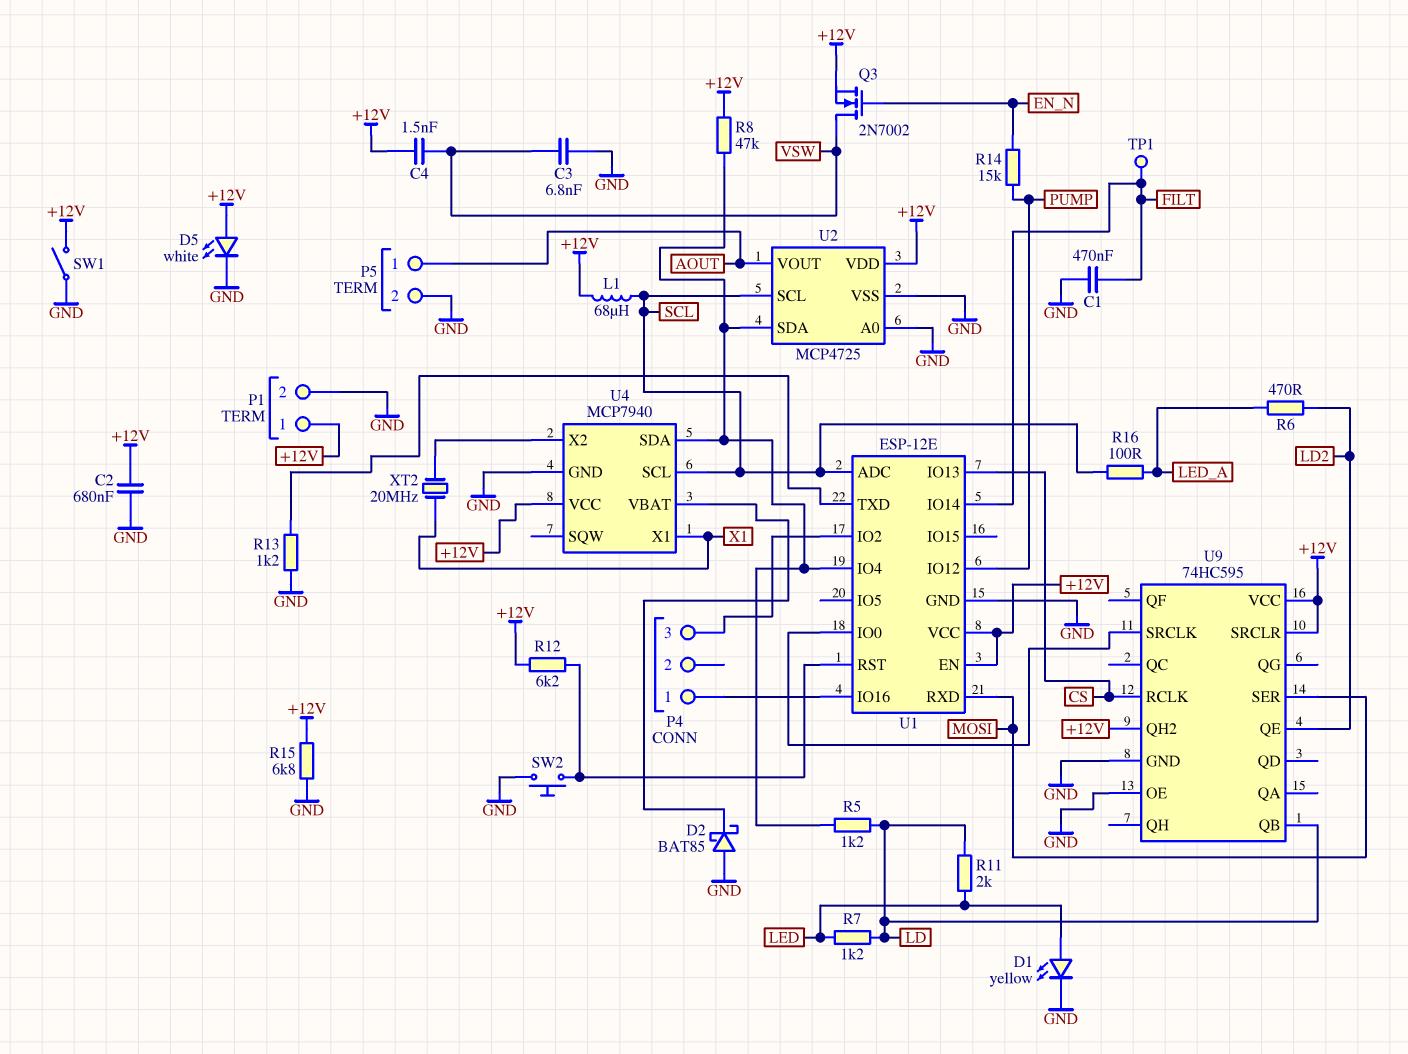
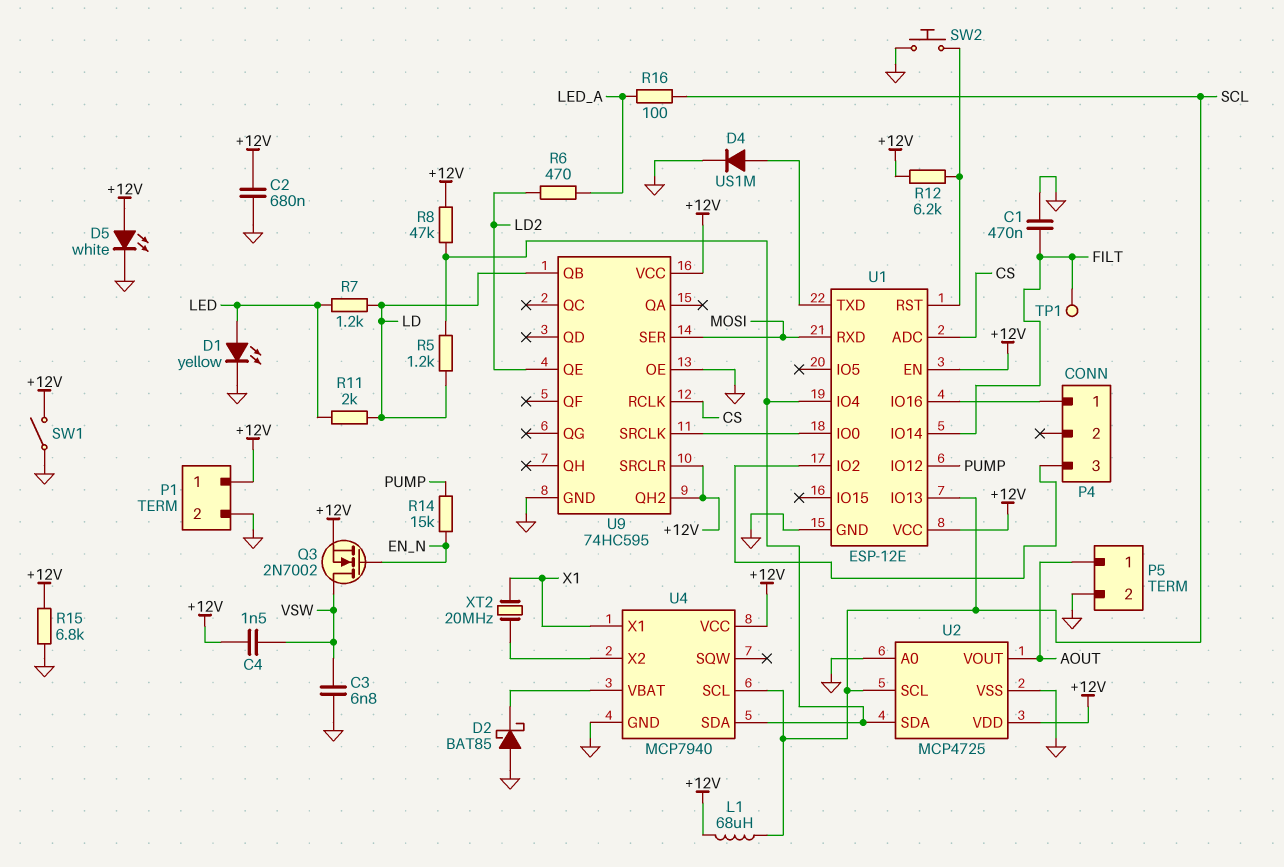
D4: none -> diode US1M (A U1/TXD, K GND)
R13: 1.2k (GND, U1/TXD) -> none
U1 pin ADC: SCL -> CS
U1 pin IO13: CS -> SCL

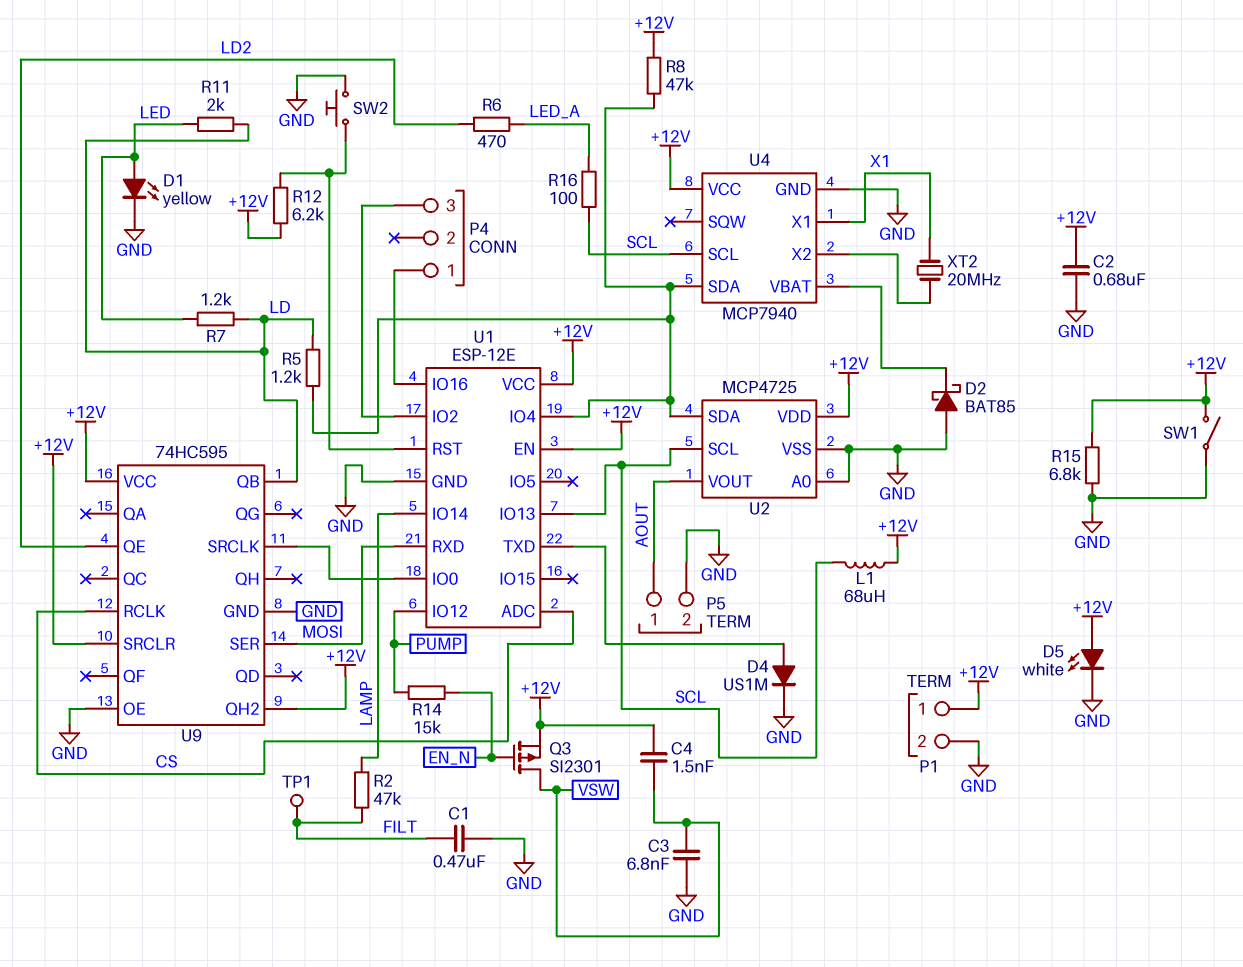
Q3: NMOS 2N7002 (G EN_N, D VSW, S +12V) -> PMOS SI2301 (G EN_N, D VSW, S +12V)
R2: none -> 47k (FILT, LAMP)
U1 pin IO14: FILT -> LAMP

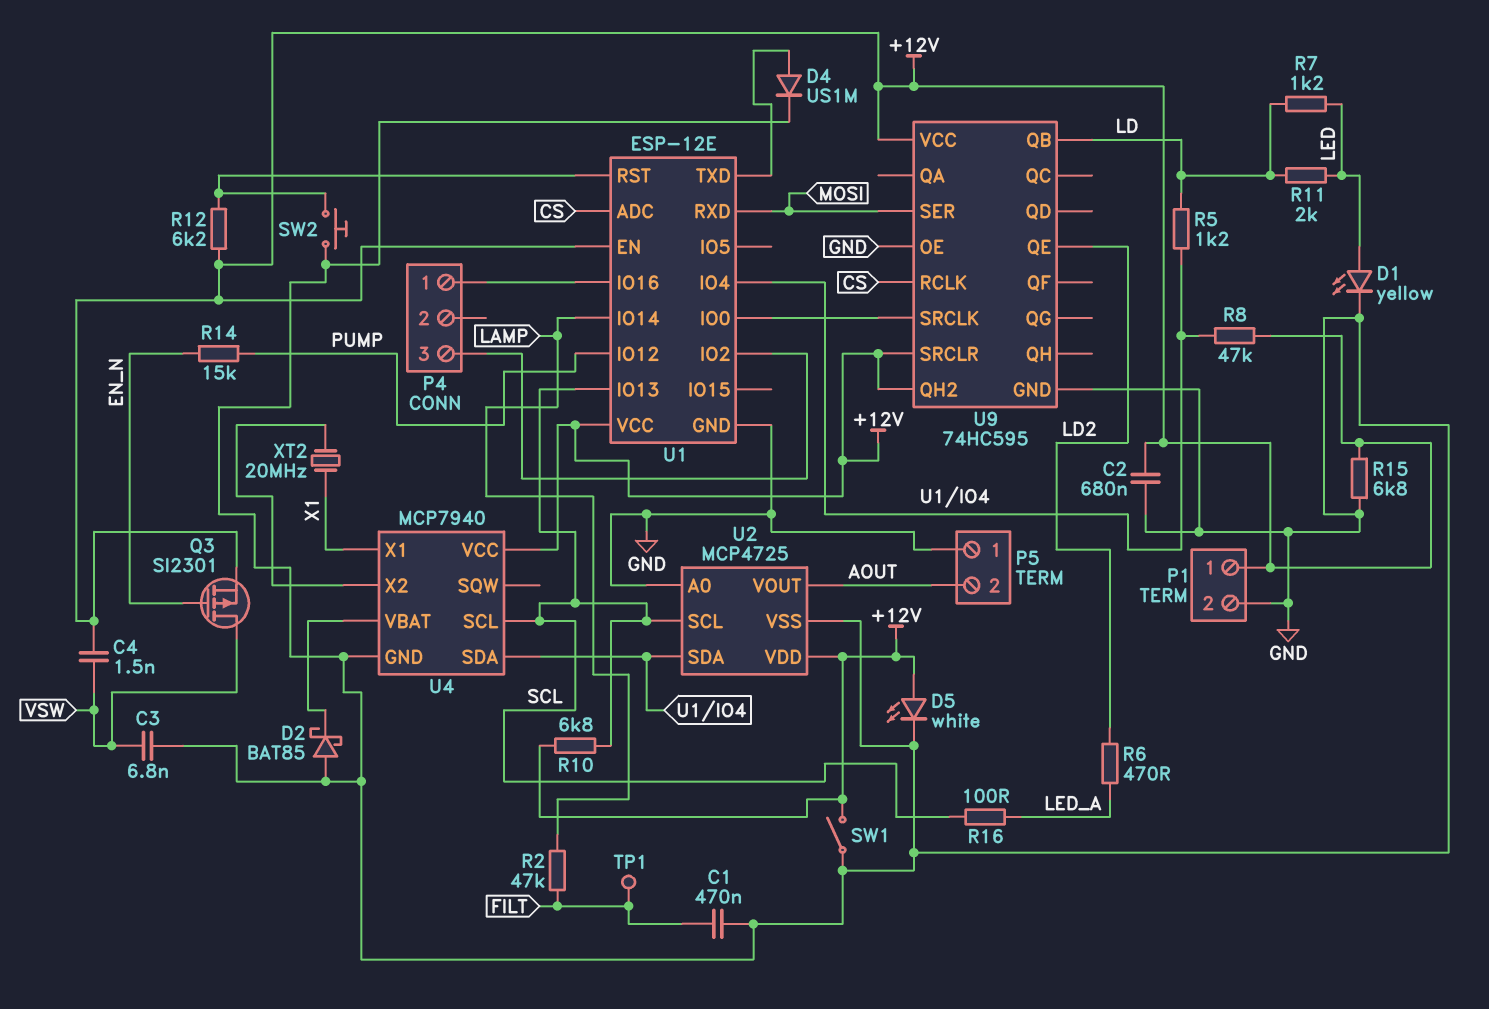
L1: 68uH (+12V, SCL) -> none
P5 pin 1: AOUT -> GND
P5 pin 2: GND -> AOUT
R10: none -> 6.8k (+12V, SCL)

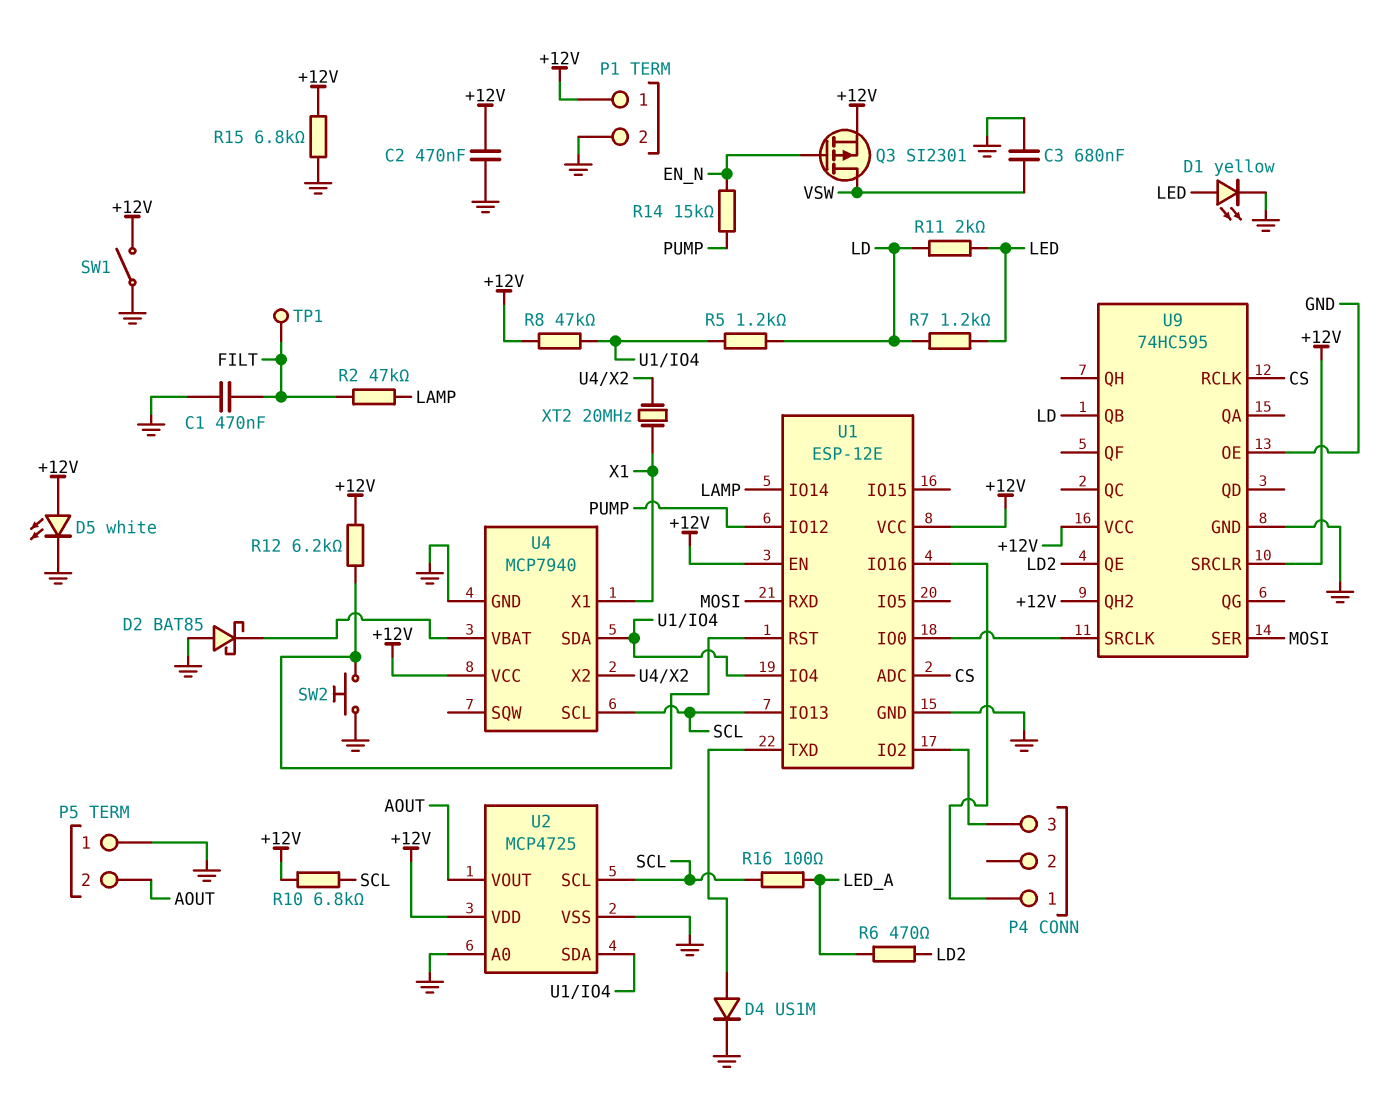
C2: 680nF (+12V, GND) -> 470nF (+12V, GND)
C3: 6.8nF (GND, VSW) -> 680nF (GND, VSW)
C4: 1.5nF (+12V, VSW) -> none

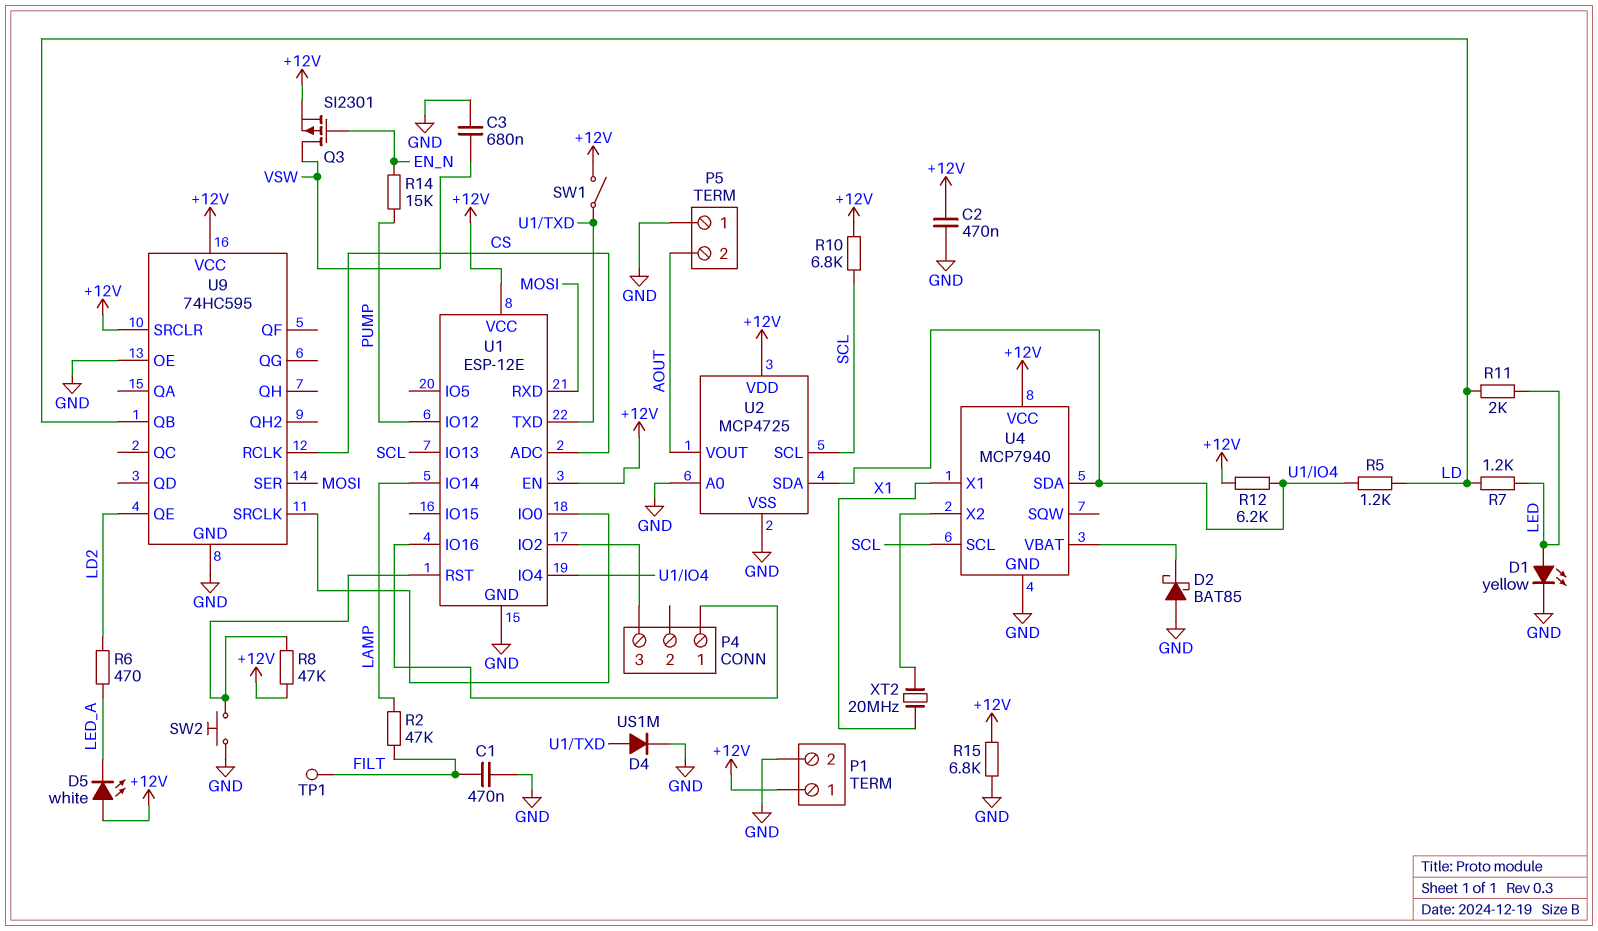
D5: LED white (A +12V, K GND) -> LED white (A +12V, K LED_A)
R8: 47k (+12V, U1/IO4) -> 47k (+12V, U1/RST)
R12: 6.2k (+12V, U1/RST) -> 6.2k (+12V, U1/IO4)
R16: 100 (LED_A, SCL) -> none
SW1: switch (+12V, GND) -> switch (+12V, U1/TXD)
U9 pin QH2: +12V -> none

